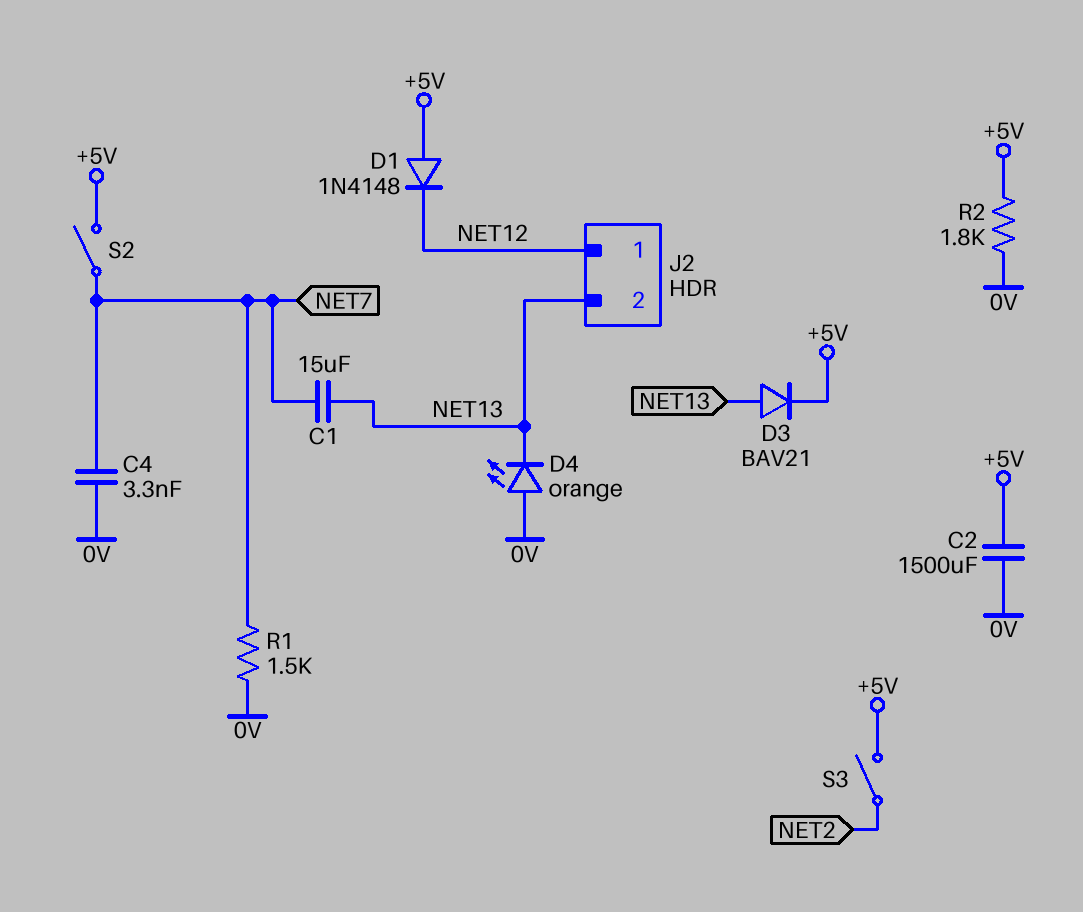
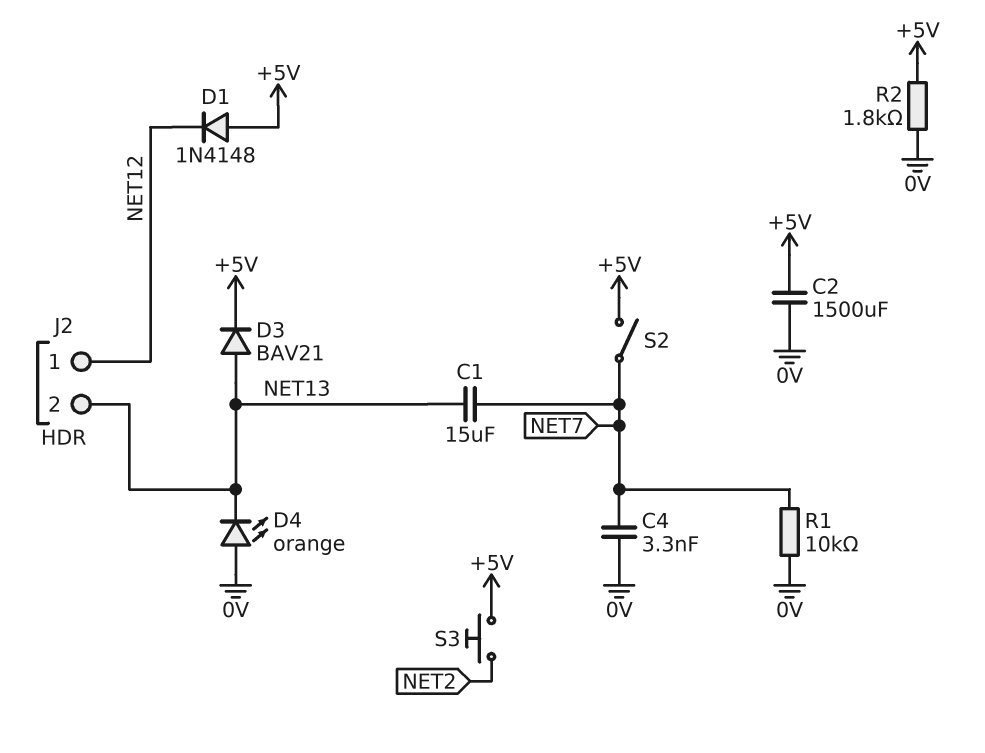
R1: 1.5k (0V, NET7) -> 10k (0V, NET7)
S3: switch (+5V, NET2) -> button (+5V, NET2)

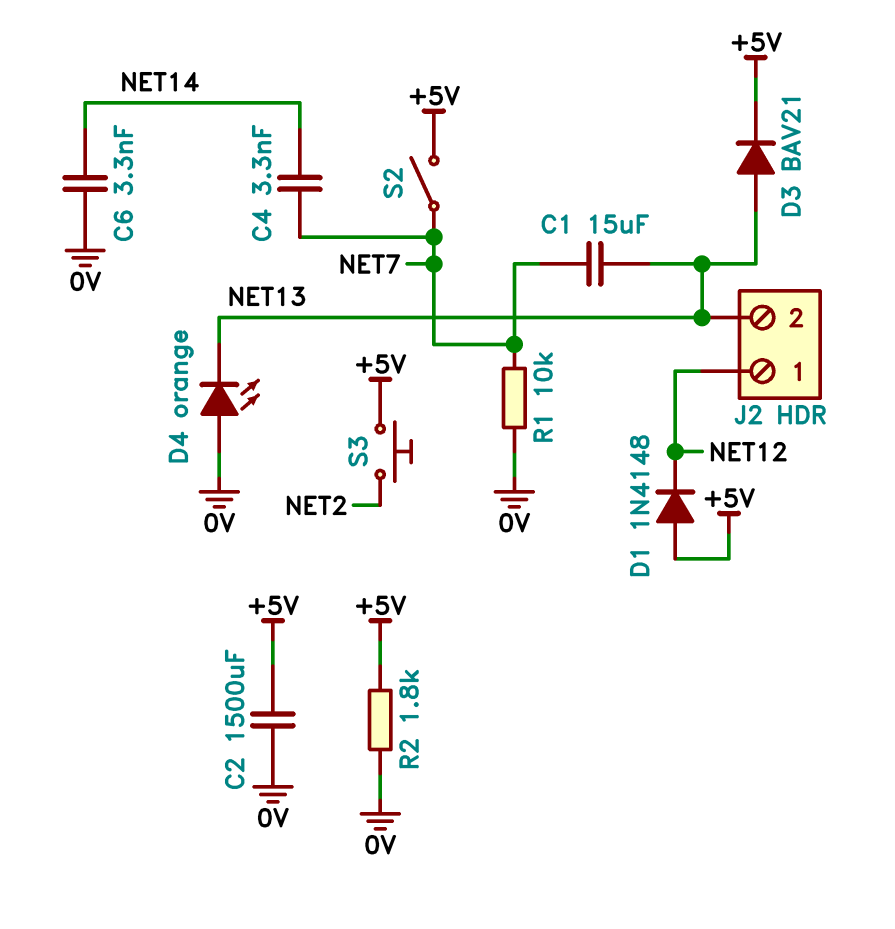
C4: 3.3nF (0V, NET7) -> 3.3nF (NET7, NET14)
C6: none -> 3.3nF (0V, NET14)

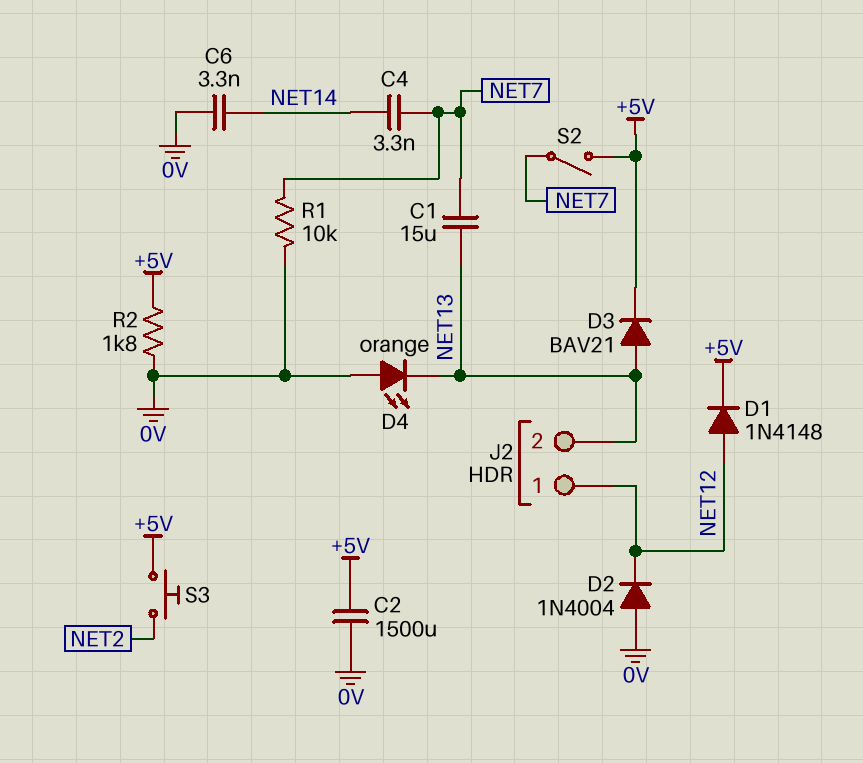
D1: diode 1N4148 (A +5V, K NET12) -> diode 1N4148 (A NET12, K +5V)
D2: none -> diode 1N4004 (A 0V, K NET12)

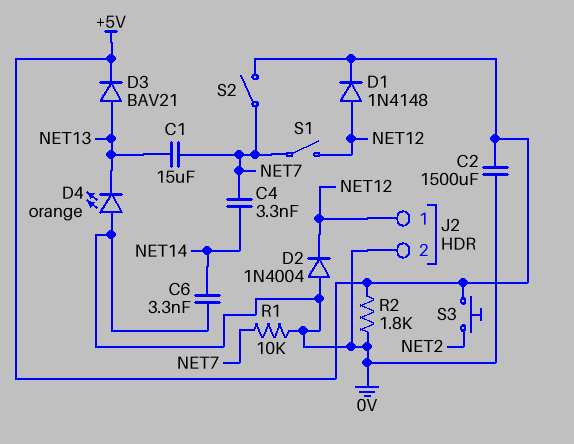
J2 pin 2: NET13 -> 0V
S1: none -> switch (NET7, NET12)

